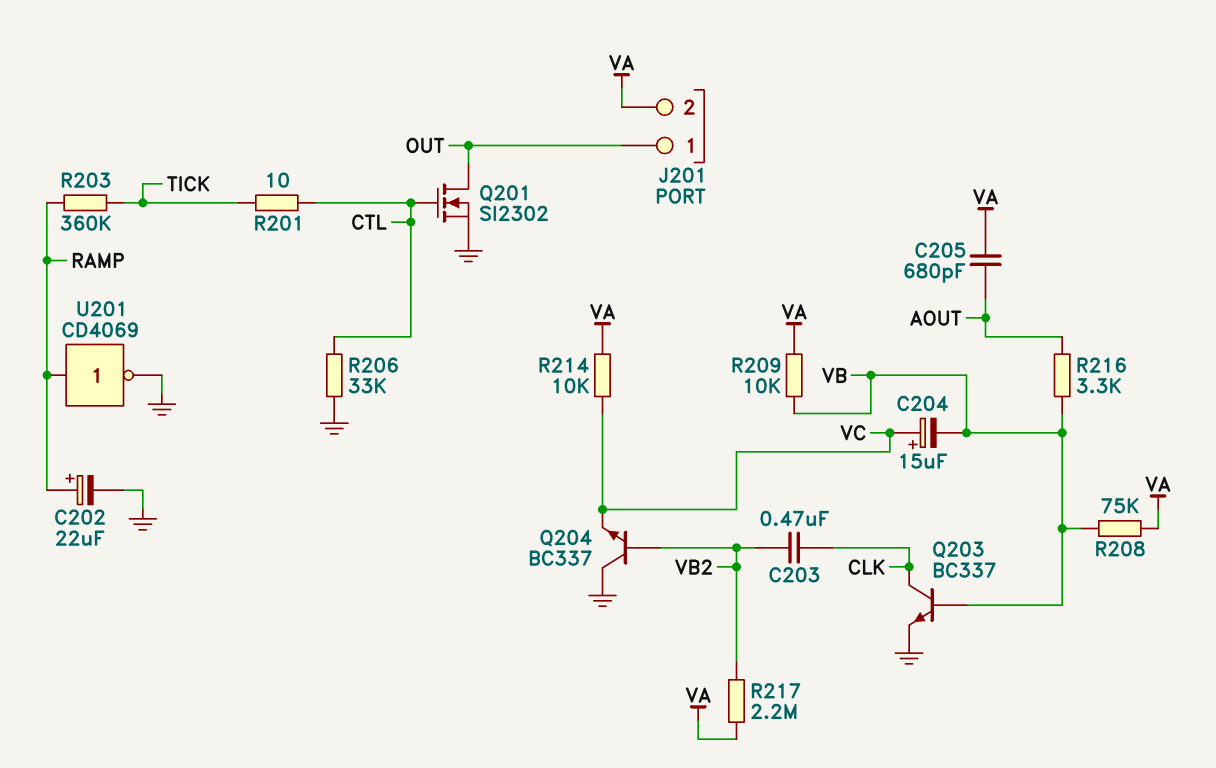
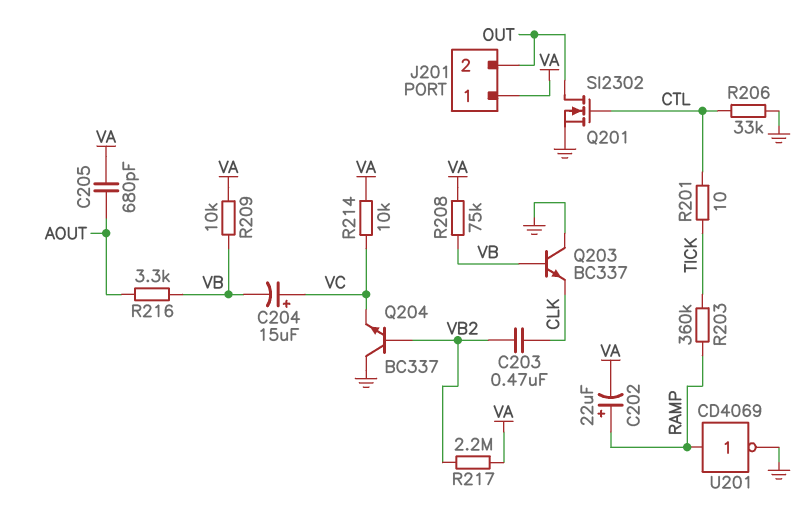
C202: 22uF (plus RAMP, minus GND) -> 22uF (plus RAMP, minus VA)
J201 pin 1: OUT -> VA
J201 pin 2: VA -> OUT
Q203: NPN BC337 (B VB, C CLK, E GND) -> NPN BC337 (B VB, C GND, E CLK)

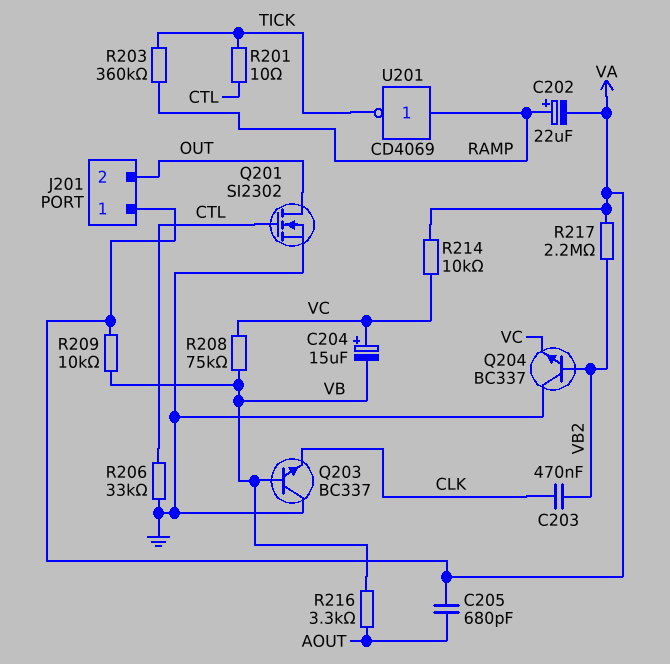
R208: 75k (VA, VB) -> 75k (VB, VC)
U201: NOT CD4069 (in RAMP, out GND) -> NOT CD4069 (in RAMP, out TICK)

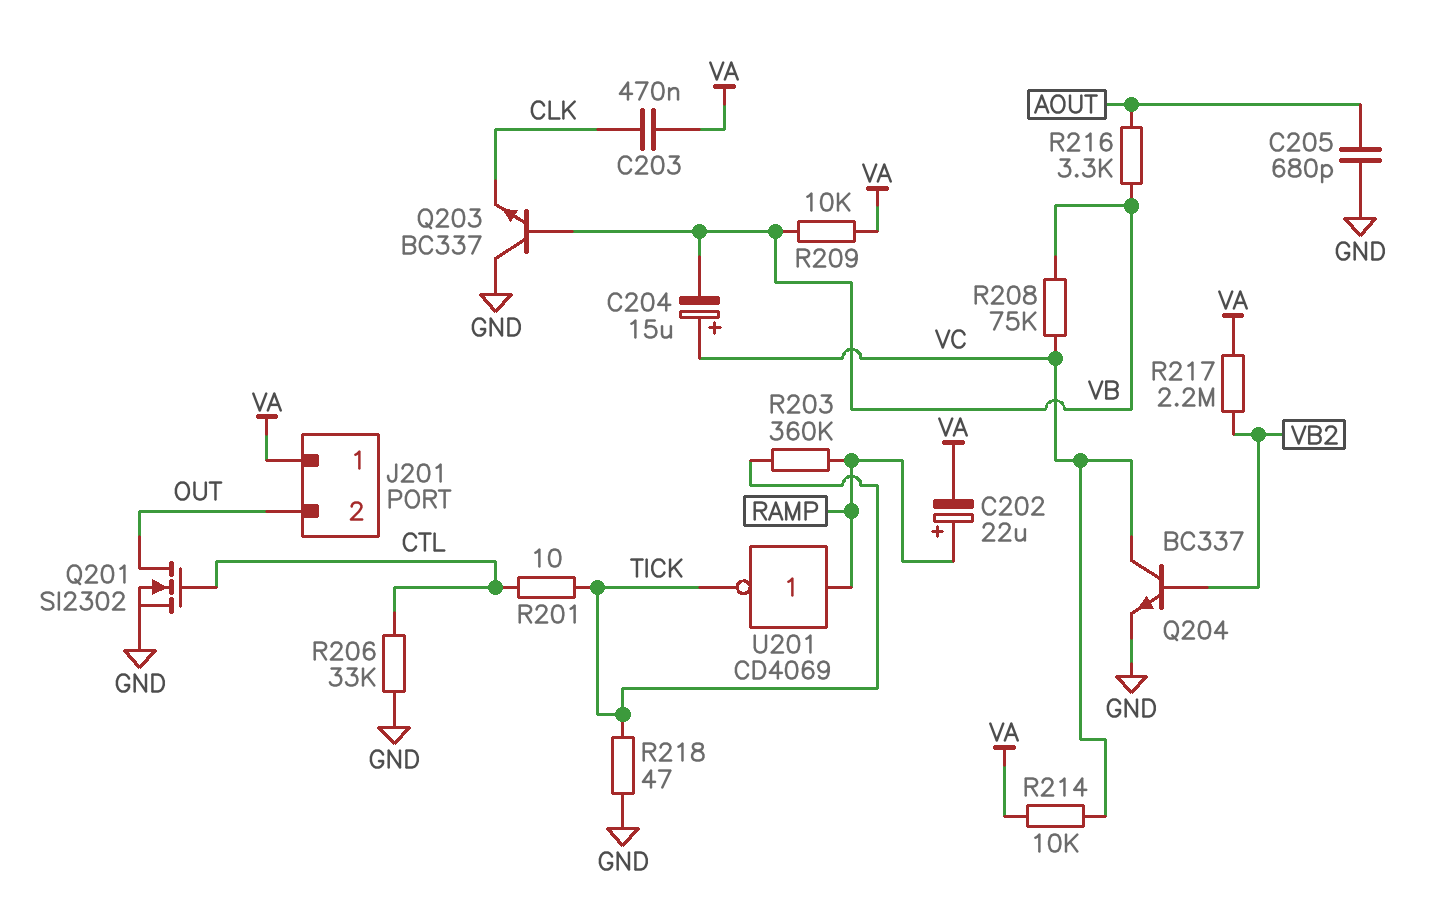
C203: 470nF (CLK, VB2) -> 470nF (CLK, VA)
C205: 680pF (AOUT, VA) -> 680pF (AOUT, GND)
Q204: NPN BC337 (B VB2, C GND, E VC) -> NPN BC337 (B VB2, C VC, E GND)
R218: none -> 47 (GND, TICK)

